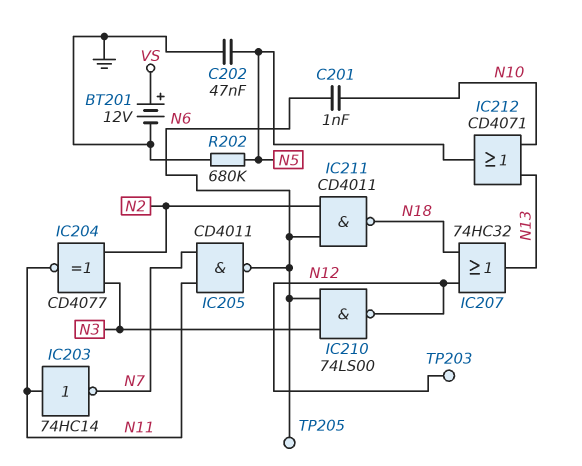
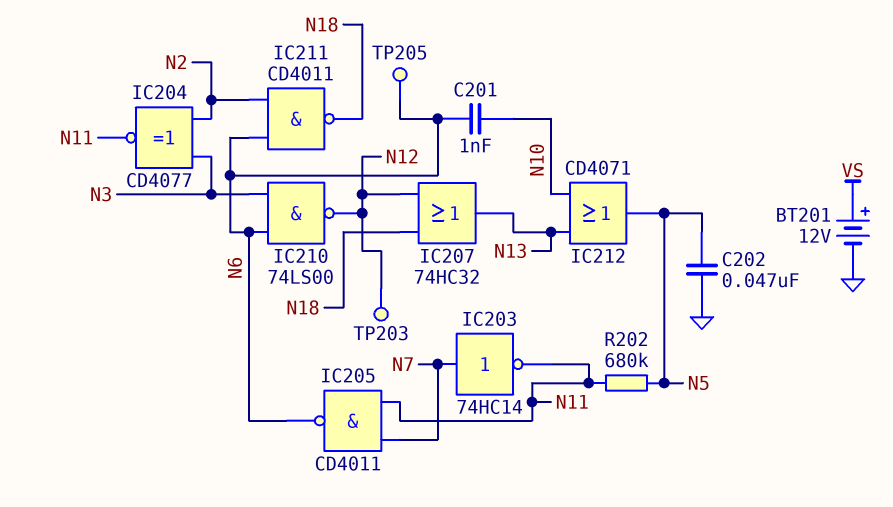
IC203: NOT 74HC14 (in N11, out N7) -> NOT 74HC14 (in N7, out N11)
R202: 680k (GND, N5) -> 680k (N5, N11)

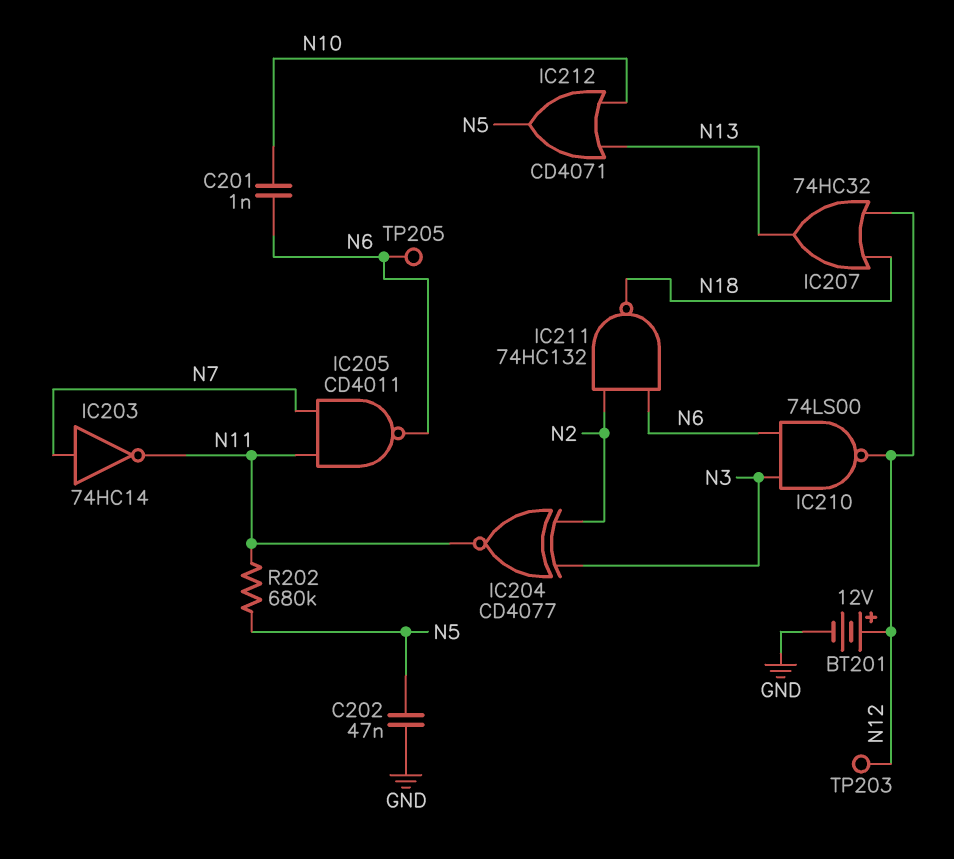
BT201: 12V (plus VS, minus GND) -> 12V (plus N12, minus GND)
IC211: NAND CD4011 (in N2, in N6, out N18) -> NAND 74HC132 (in N2, in N6, out N18)

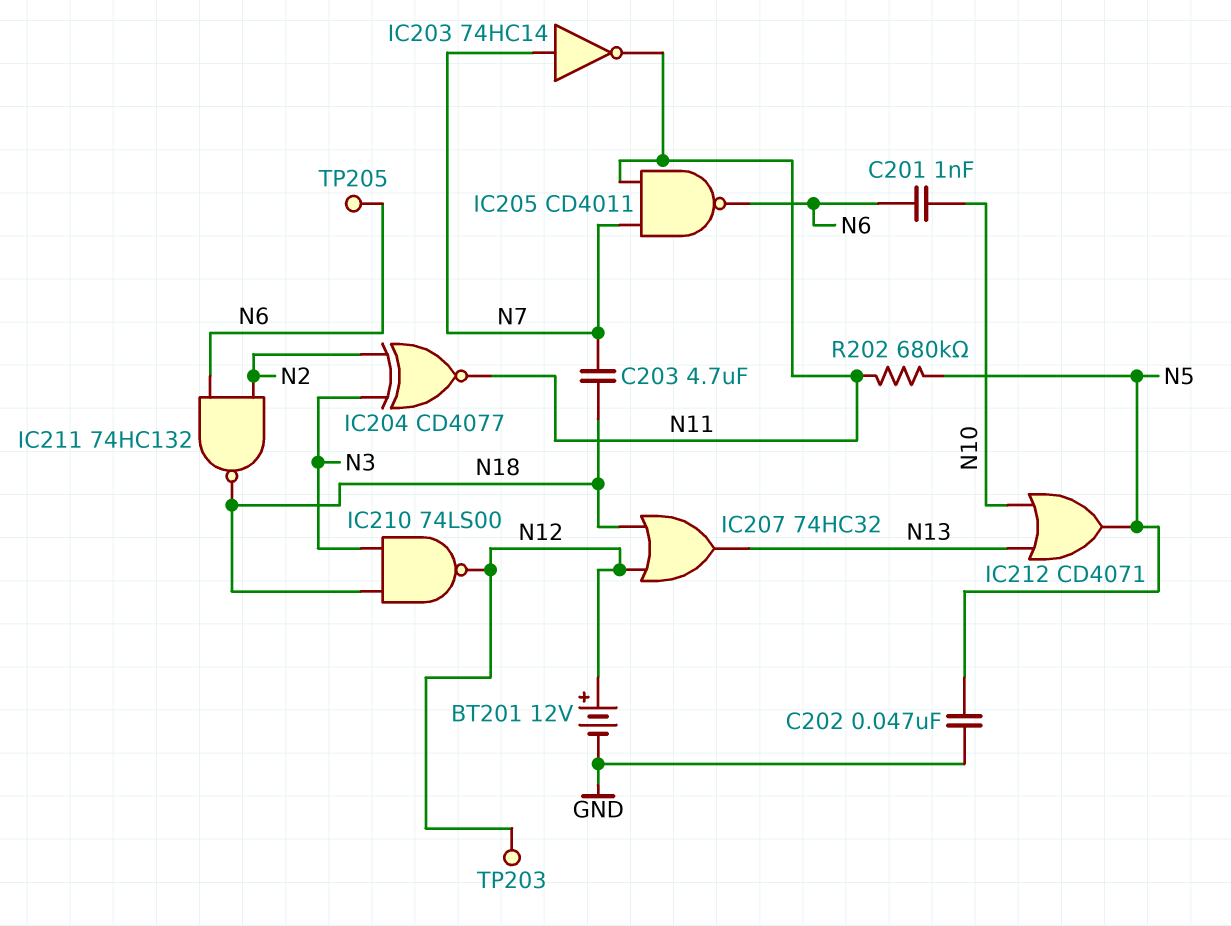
C203: none -> 4.7uF (N7, N18)
IC210: NAND 74LS00 (in N3, in N6, out N12) -> NAND 74LS00 (in N3, in N18, out N12)

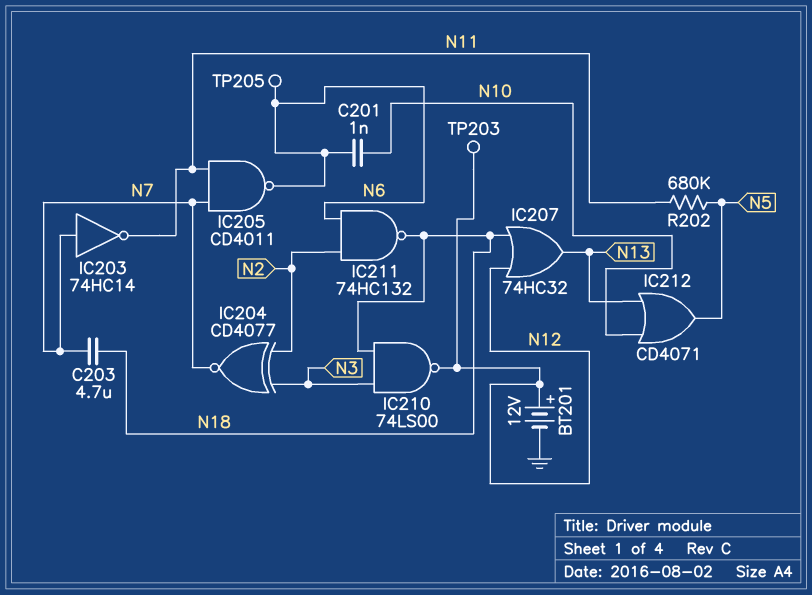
C202: 47nF (GND, N5) -> none
IC204: XNOR CD4077 (in N2, in N3, out N11) -> XNOR CD4077 (in N2, in N3, out N7)

